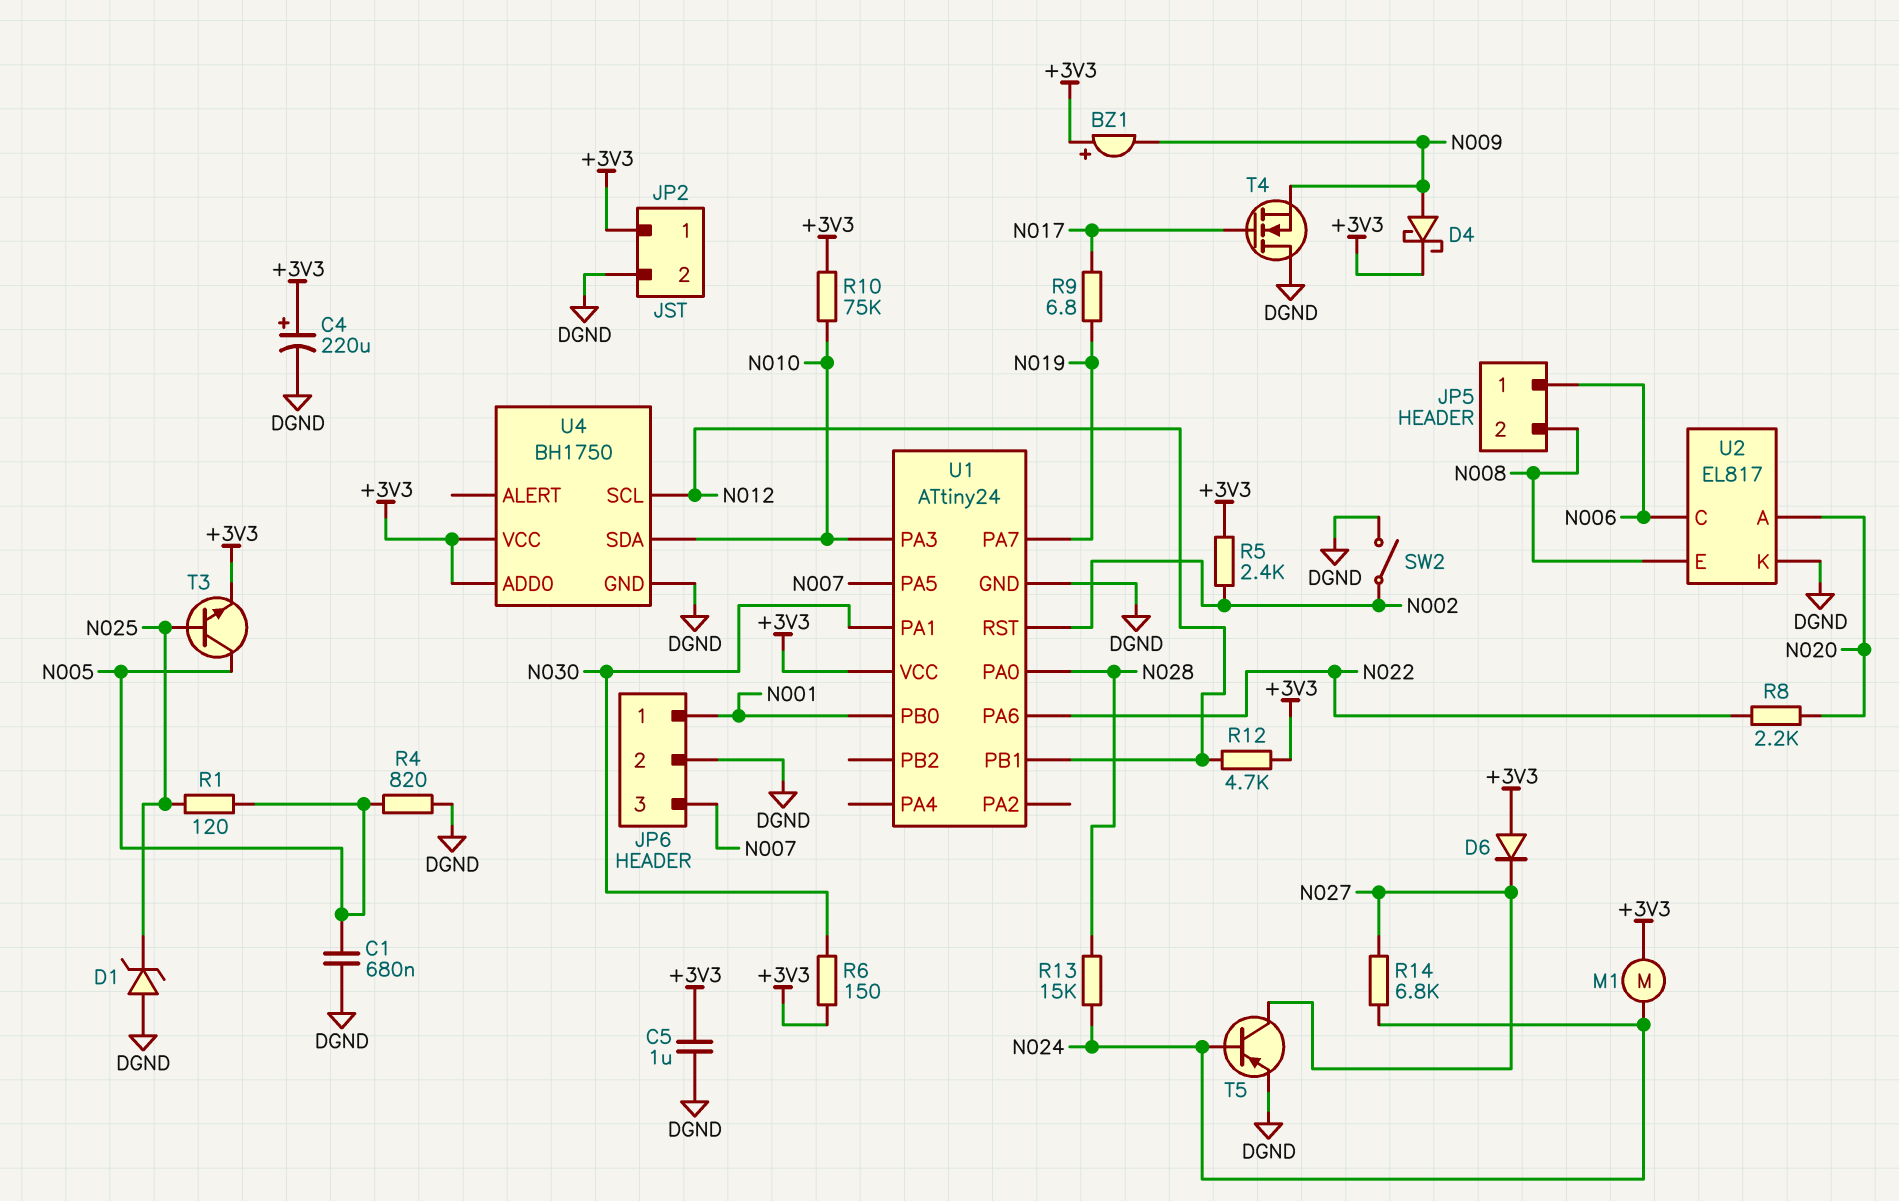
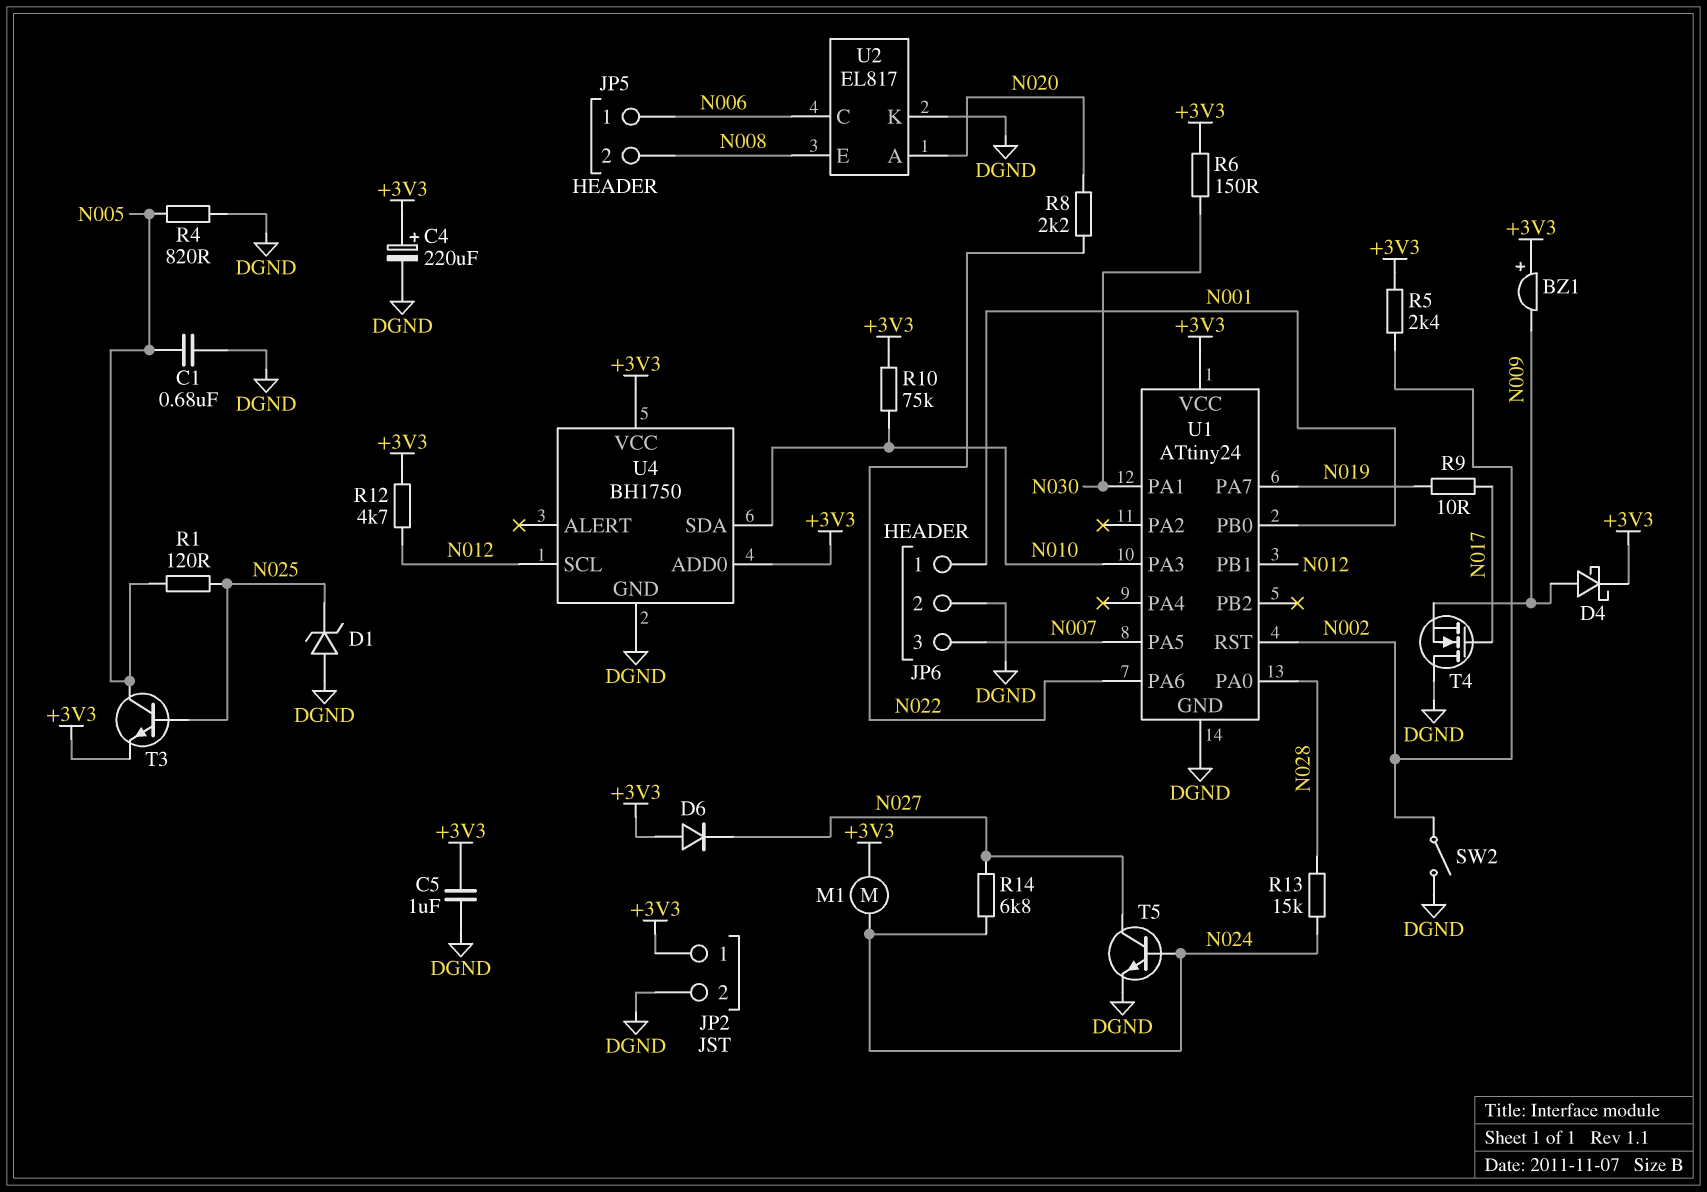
R9: 6.8 (N017, N019) -> 10 (N017, N019)
T5: PNP (B N024, C N027, E DGND) -> NPN (B N024, C N027, E DGND)

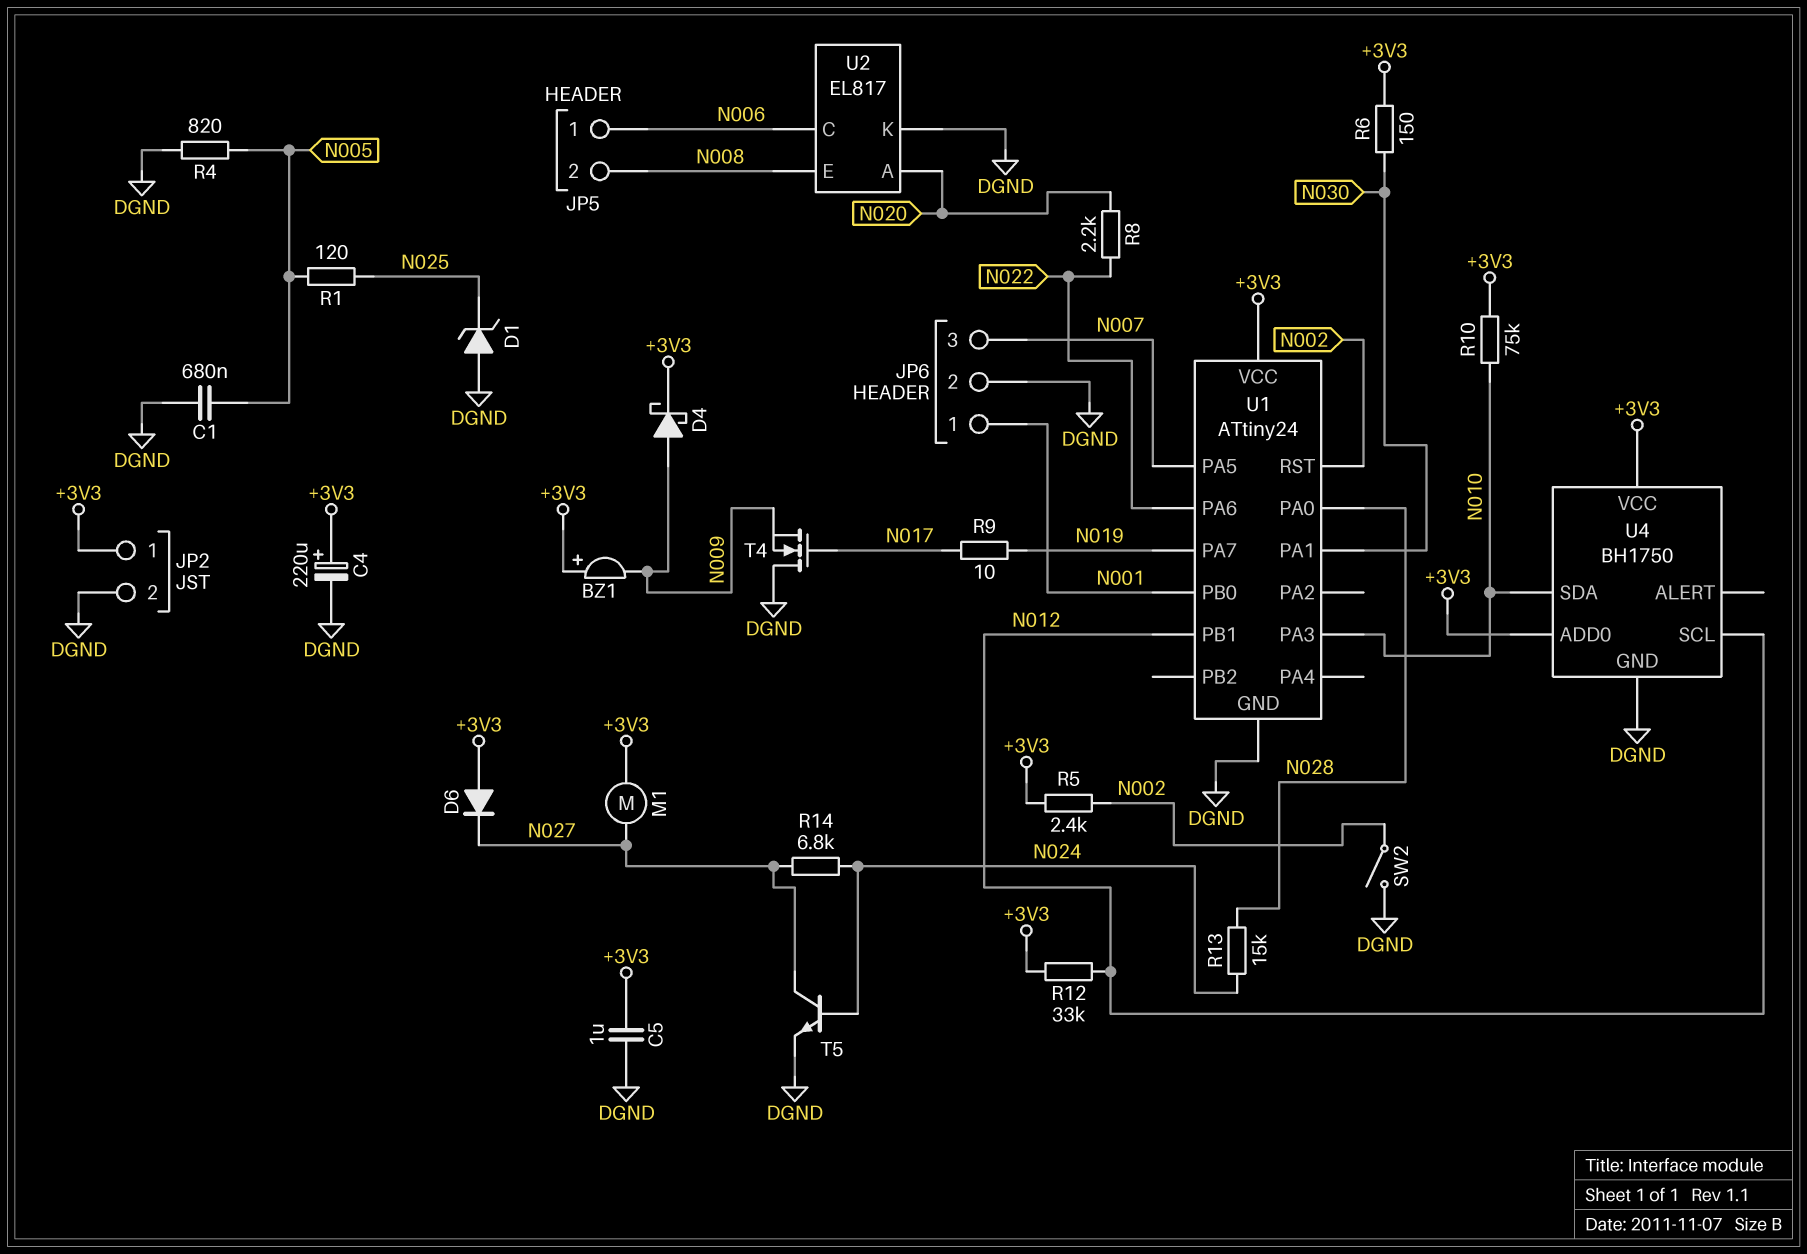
M1: motor (+3V3, N024) -> motor (+3V3, N027)
R12: 4.7k (+3V3, N012) -> 33k (+3V3, N012)
T3: NPN (B N025, C N005, E +3V3) -> none

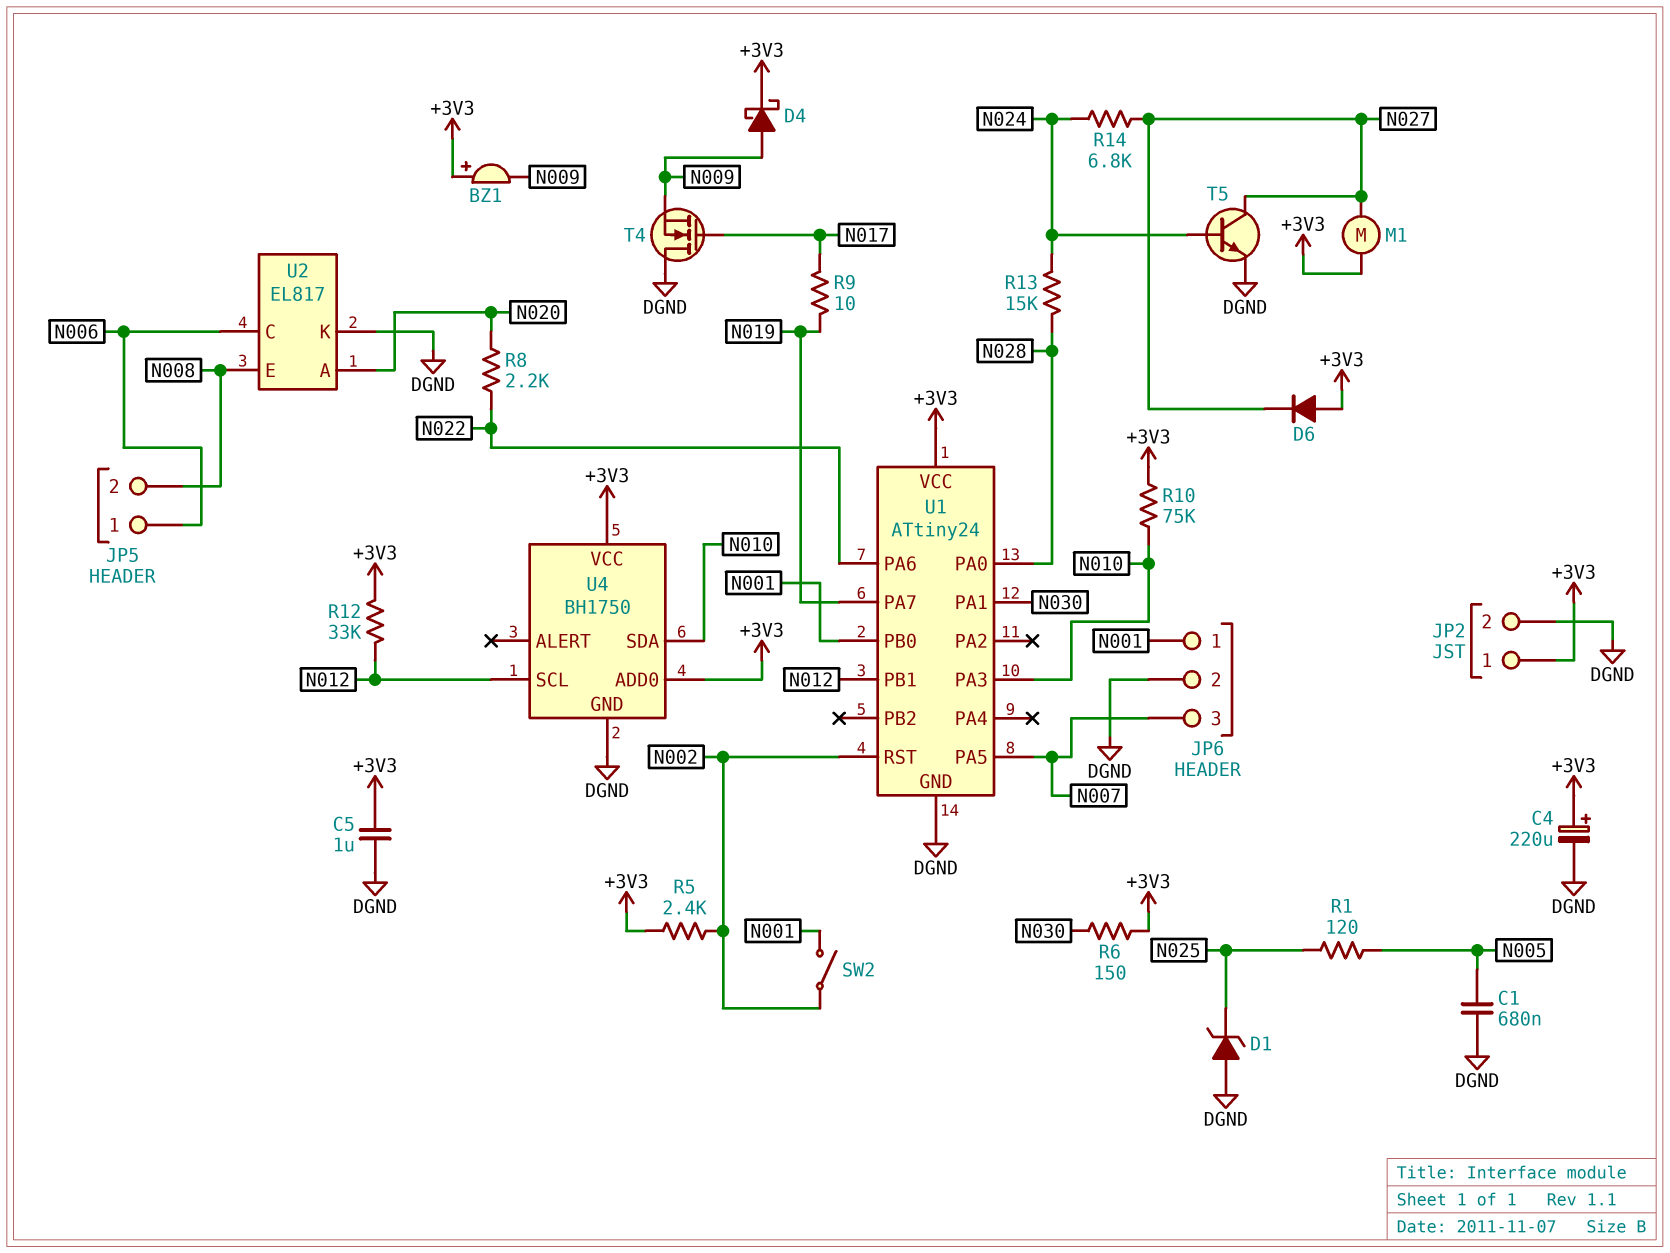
R4: 820 (DGND, N005) -> none
SW2: switch (DGND, N002) -> switch (N001, N002)

